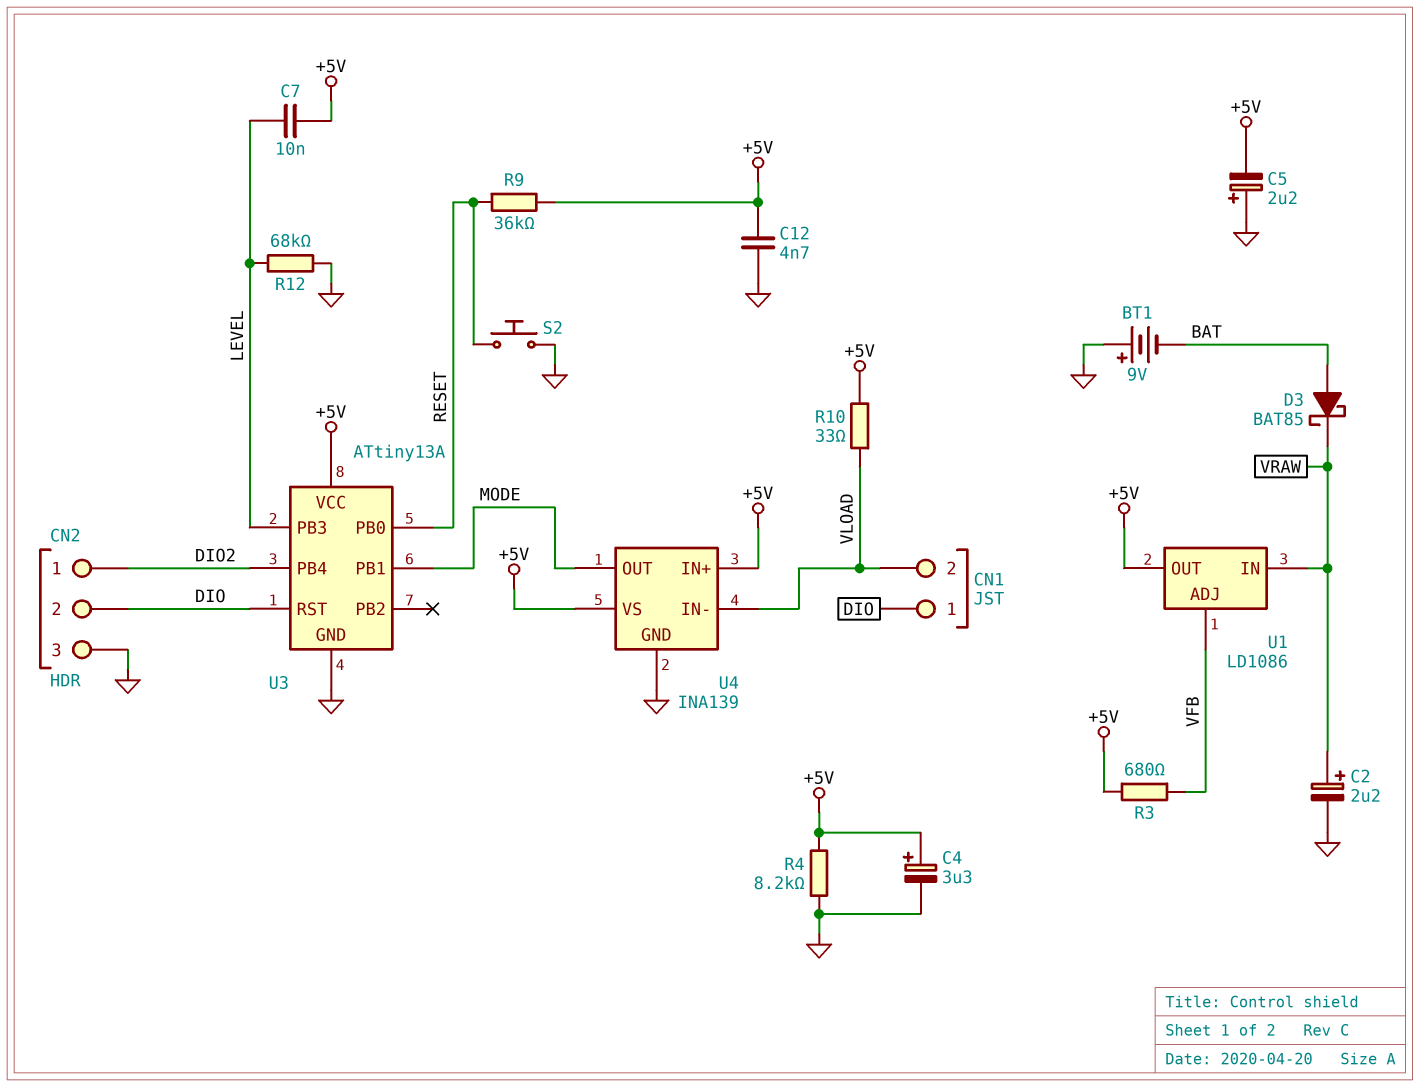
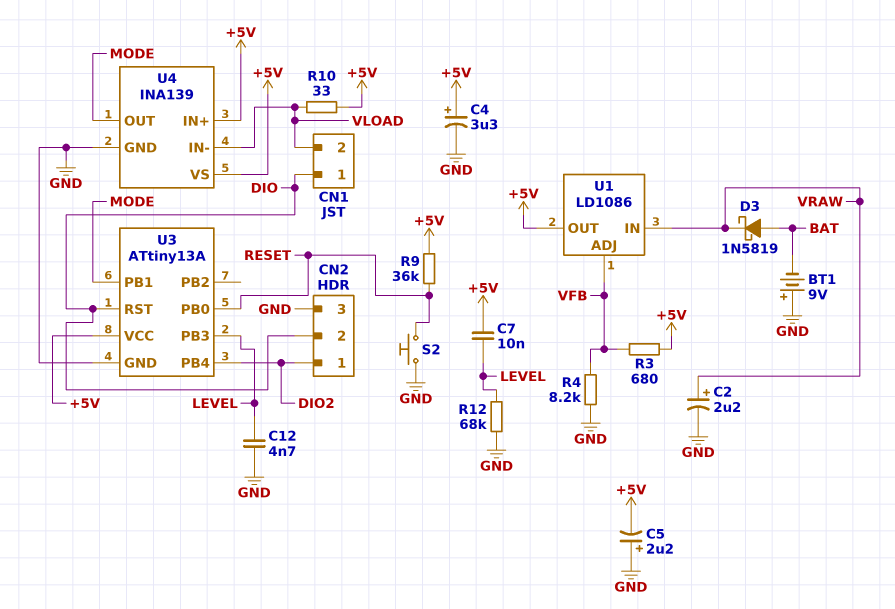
C12: 4.7nF (+5V, GND) -> 4.7nF (GND, LEVEL)
D3: schottky BAT85 (A BAT, K VRAW) -> schottky 1N5819 (A BAT, K VRAW)
R4: 8.2k (+5V, GND) -> 8.2k (GND, VFB)

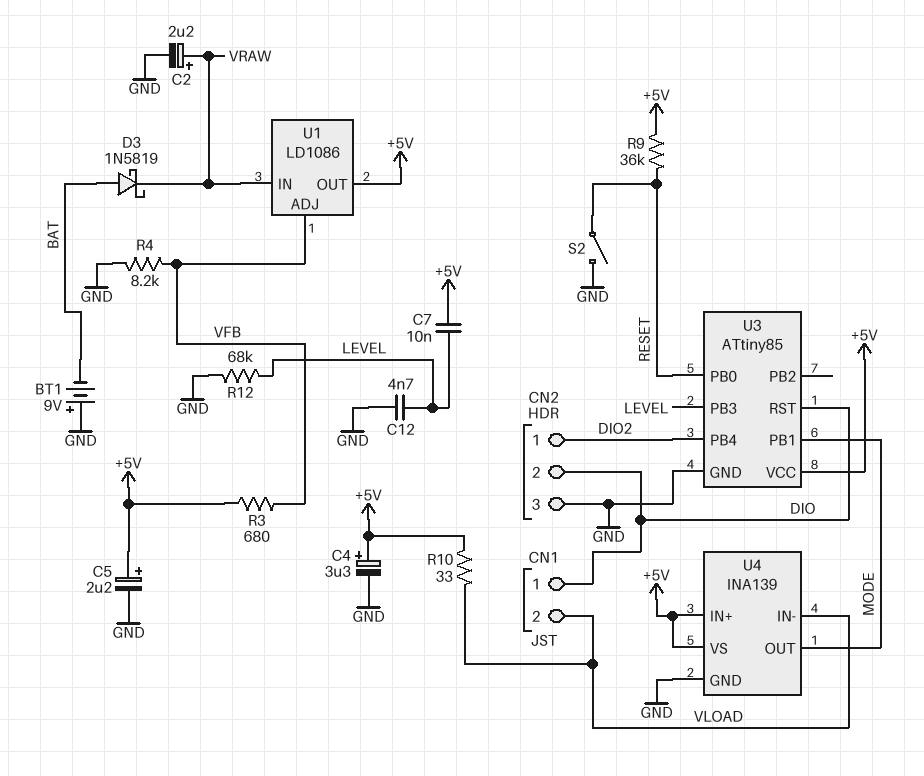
C5: 2.2uF (plus GND, minus +5V) -> 2.2uF (plus +5V, minus GND)
S2: button (GND, RESET) -> switch (GND, RESET)
U3: ATtiny13A -> ATtiny85

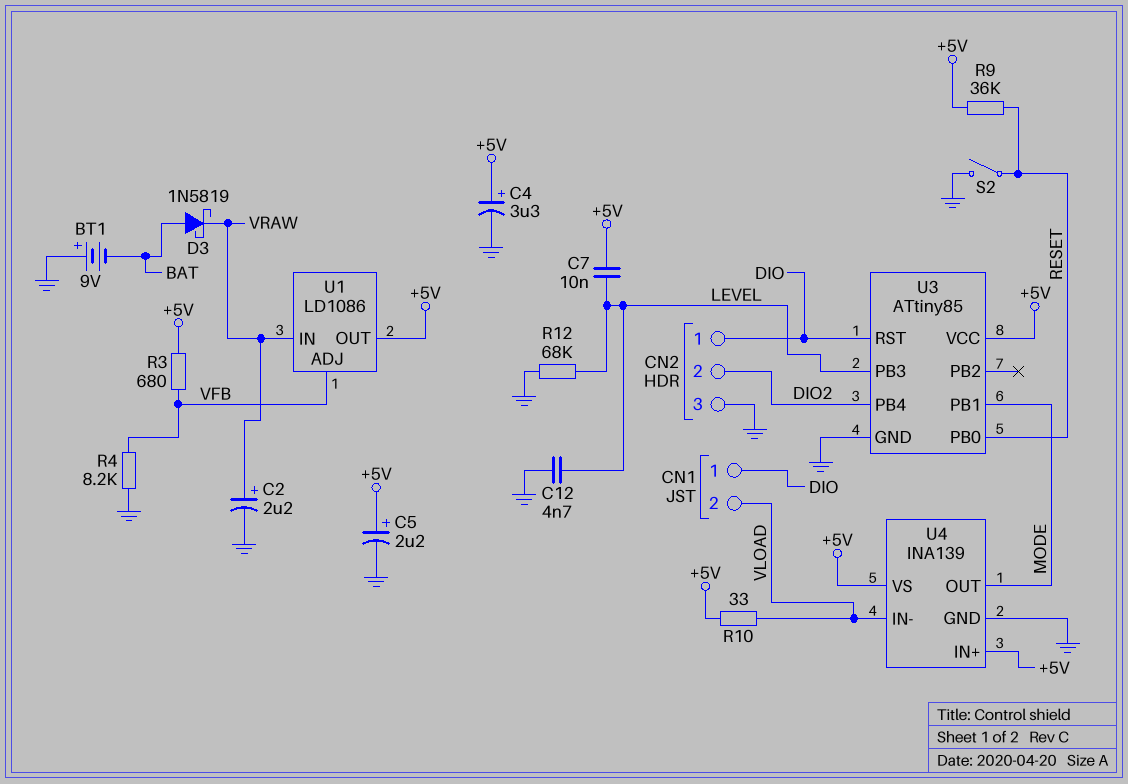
CN2 pin 1: DIO2 -> DIO
CN2 pin 2: DIO -> DIO2

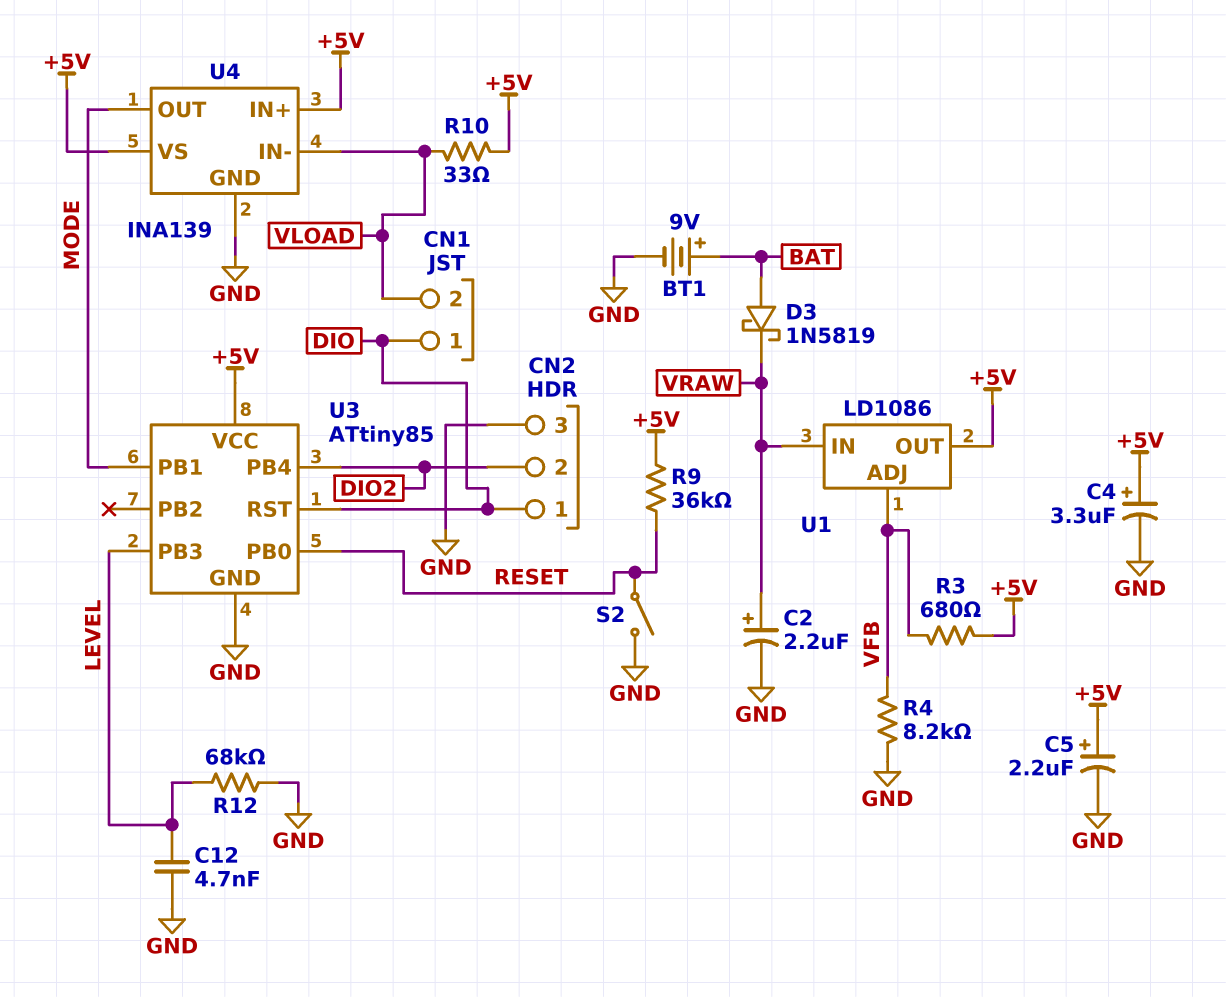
BT1: 9V (plus GND, minus BAT) -> 9V (plus BAT, minus GND)
C7: 10nF (+5V, LEVEL) -> none

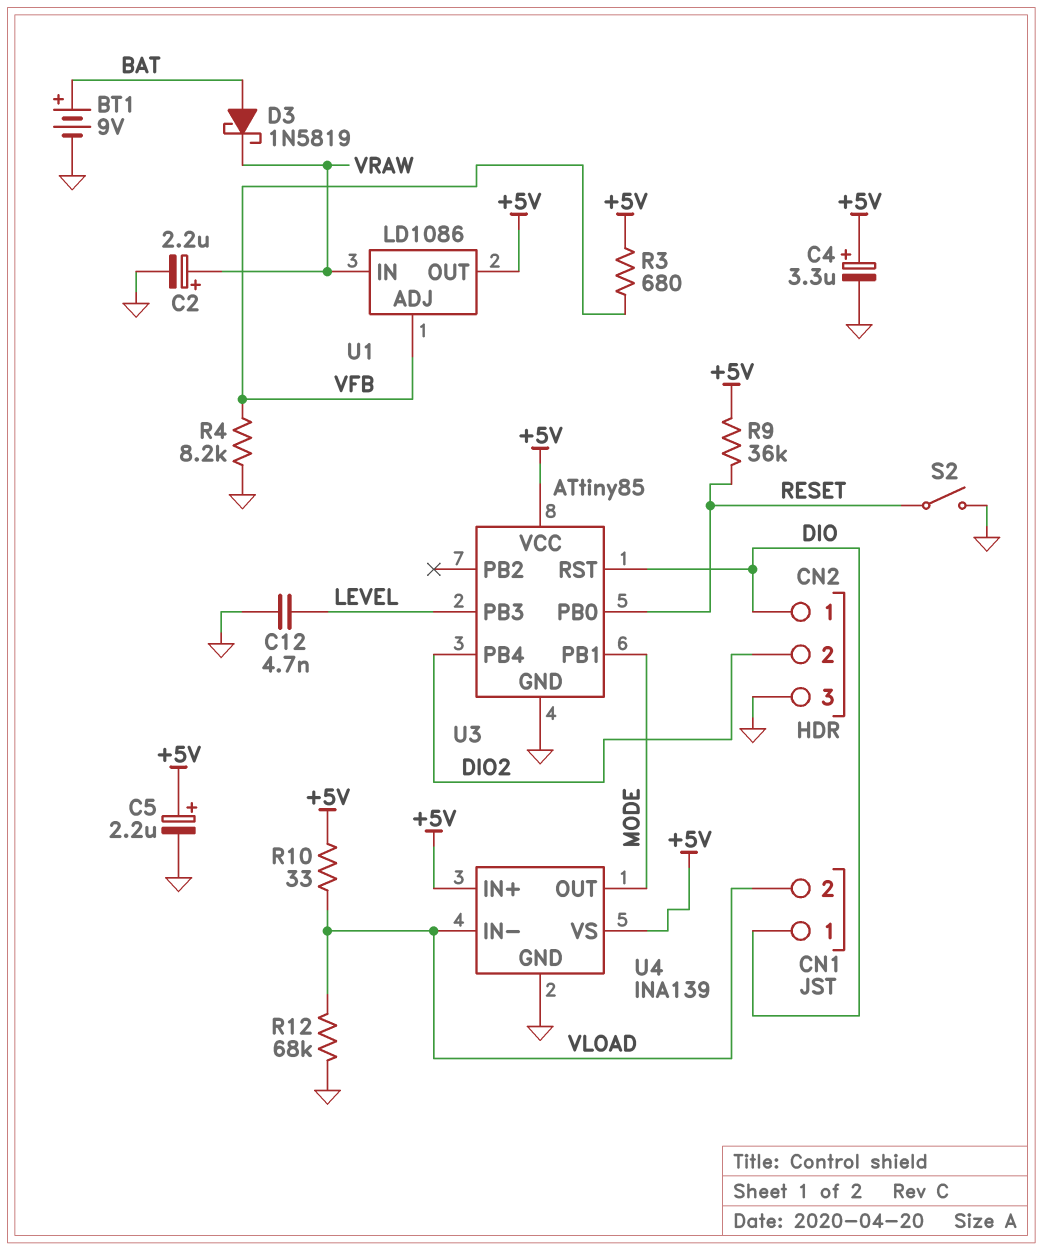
R12: 68k (GND, LEVEL) -> 68k (GND, VLOAD)

